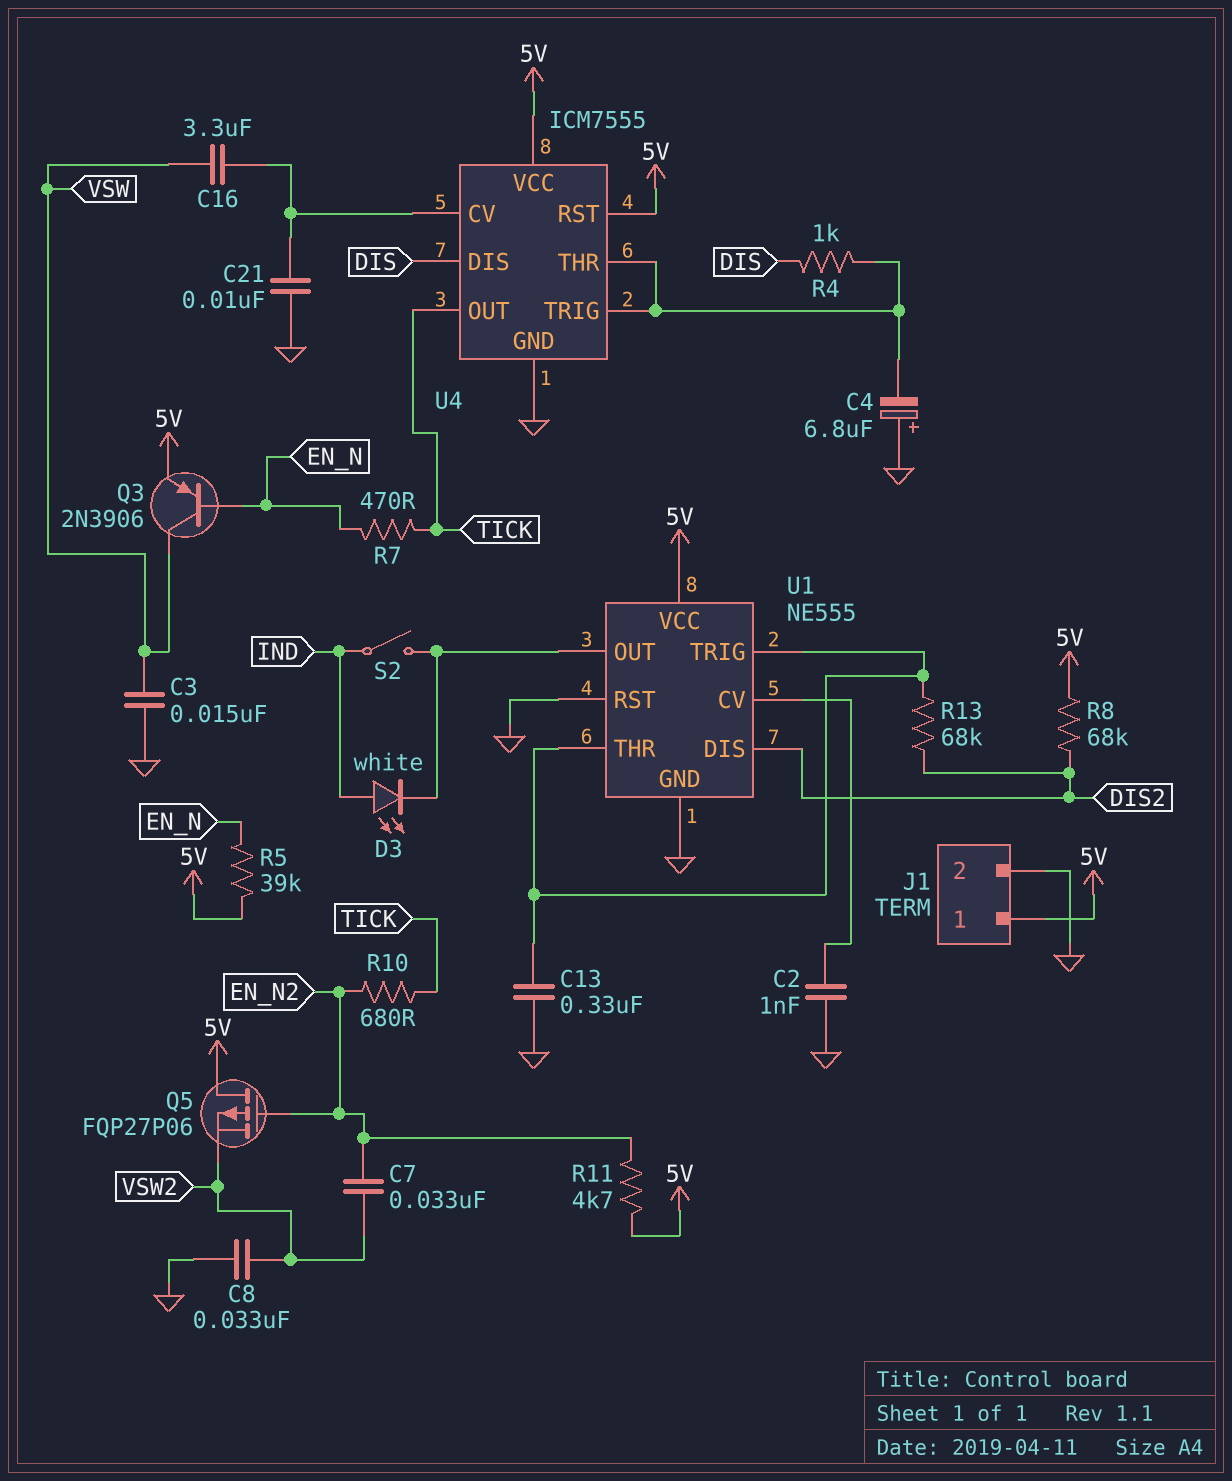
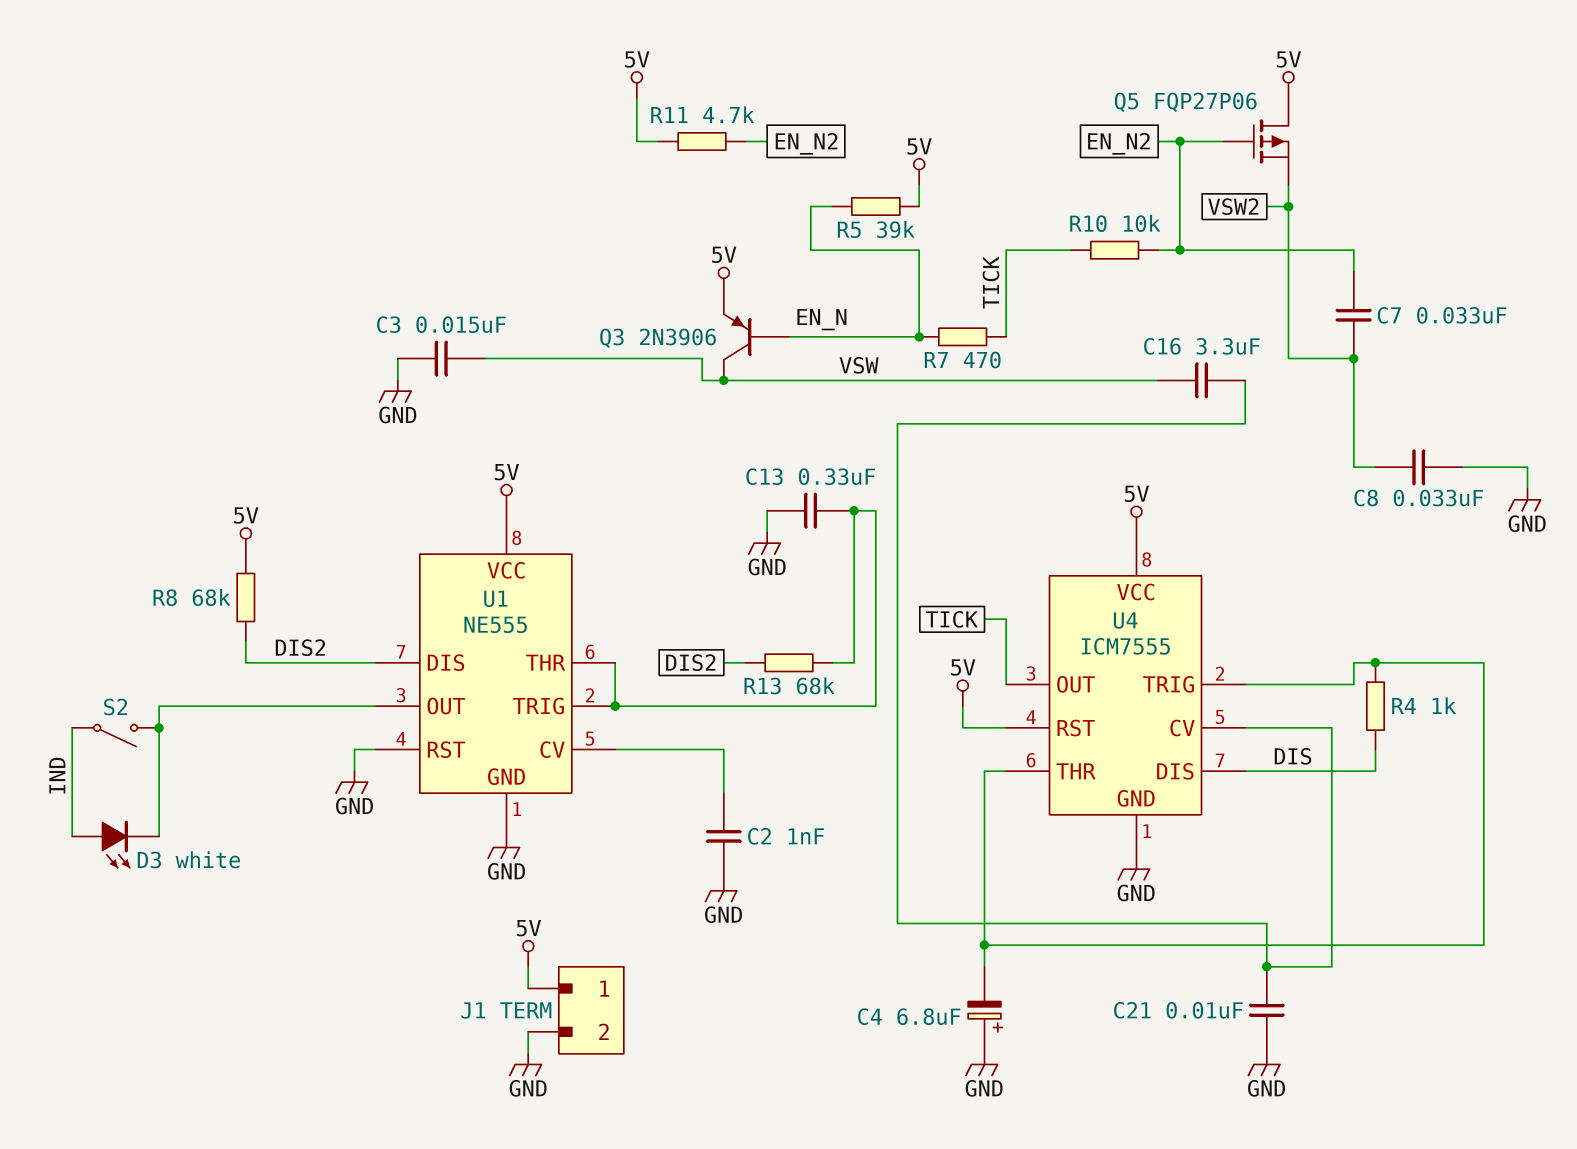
R10: 680 (EN_N2, TICK) -> 10k (EN_N2, TICK)

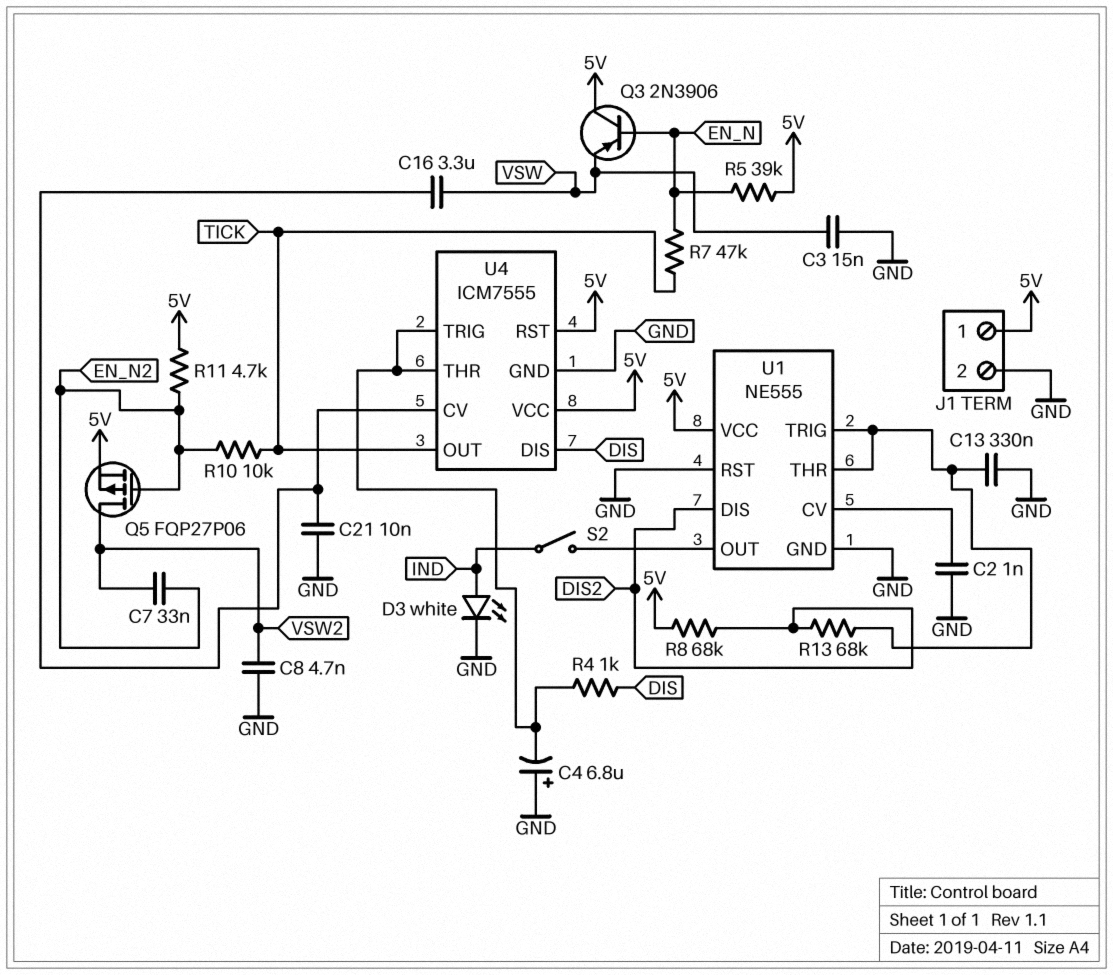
C8: 33nF (GND, VSW2) -> 4.7nF (GND, VSW2)
D3: LED white (A IND, K U1/OUT) -> LED white (A IND, K GND)
Q3: PNP 2N3906 (B EN_N, C VSW, E 5V) -> PNP 2N3906 (B EN_N, C 5V, E VSW)
Q5: PMOS FQP27P06 (G EN_N2, D 5V, S VSW2) -> PMOS FQP27P06 (G EN_N2, D VSW2, S 5V)
R7: 470 (EN_N, TICK) -> 47k (EN_N, TICK)

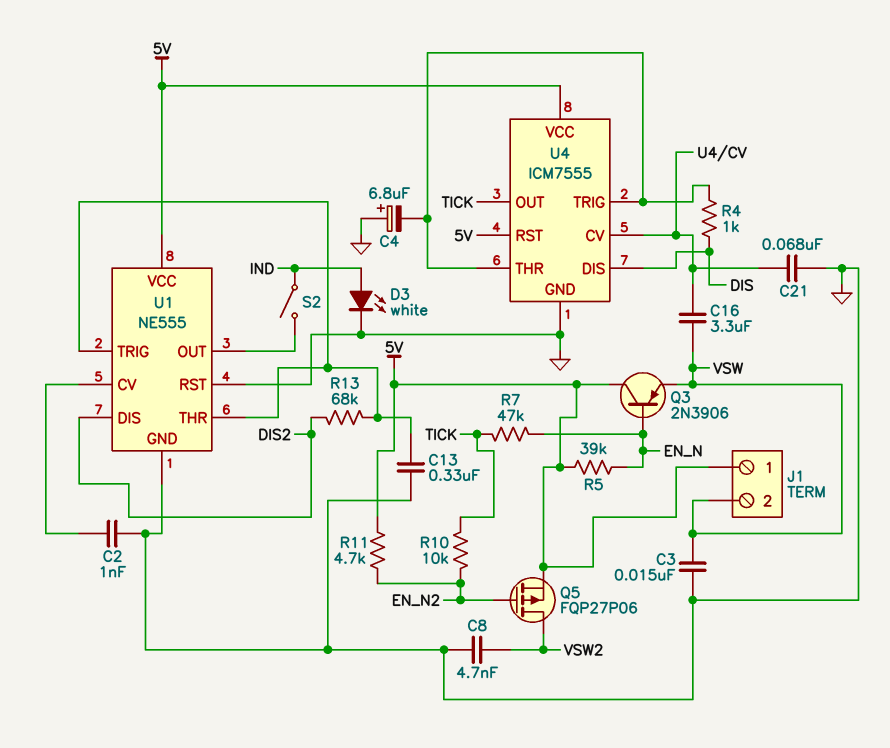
C7: 33nF (EN_N2, VSW2) -> none
C21: 10nF (GND, U4/CV) -> 68nF (GND, U4/CV)
J1 pin 2: GND -> VSW
R8: 68k (5V, DIS2) -> none

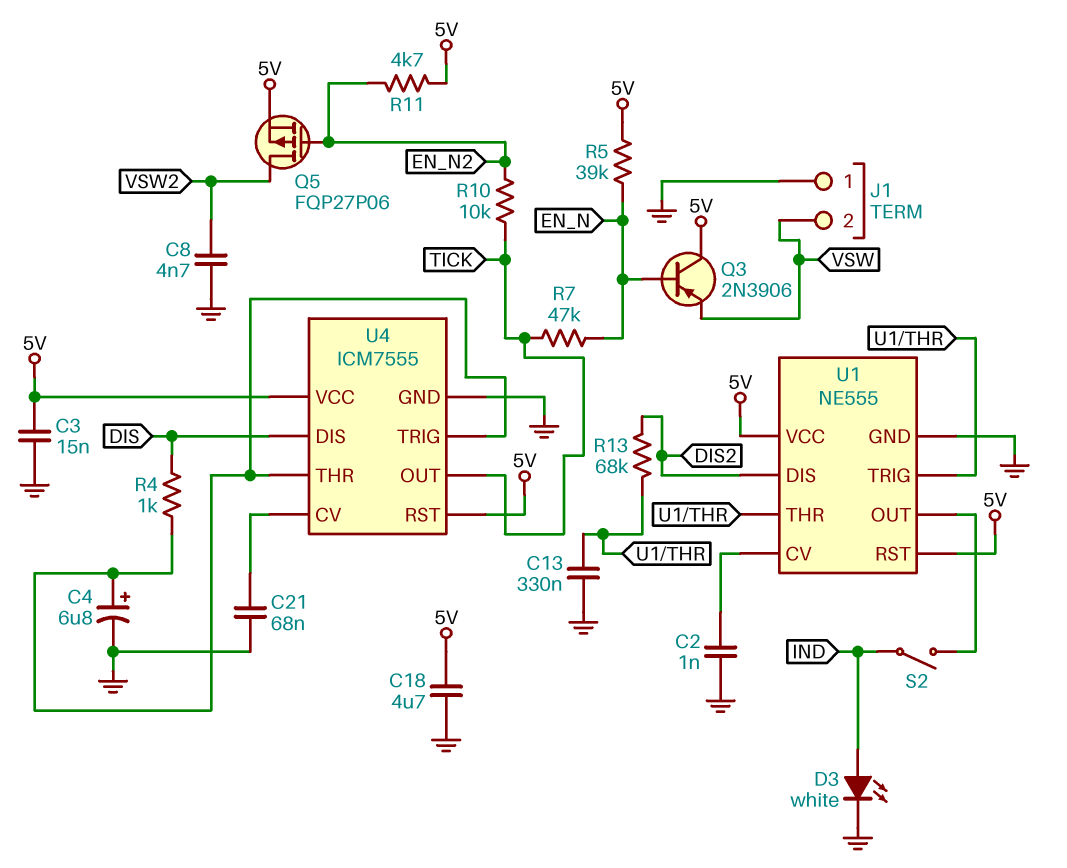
C3: 15nF (GND, VSW) -> 15nF (5V, GND)
C4: 6.8uF (plus GND, minus U4/THR) -> 6.8uF (plus U4/THR, minus GND)
C16: 3.3uF (U4/CV, VSW) -> none
C18: none -> 4.7uF (5V, GND)
J1 pin 1: 5V -> GND
U1 pin RST: GND -> 5V

